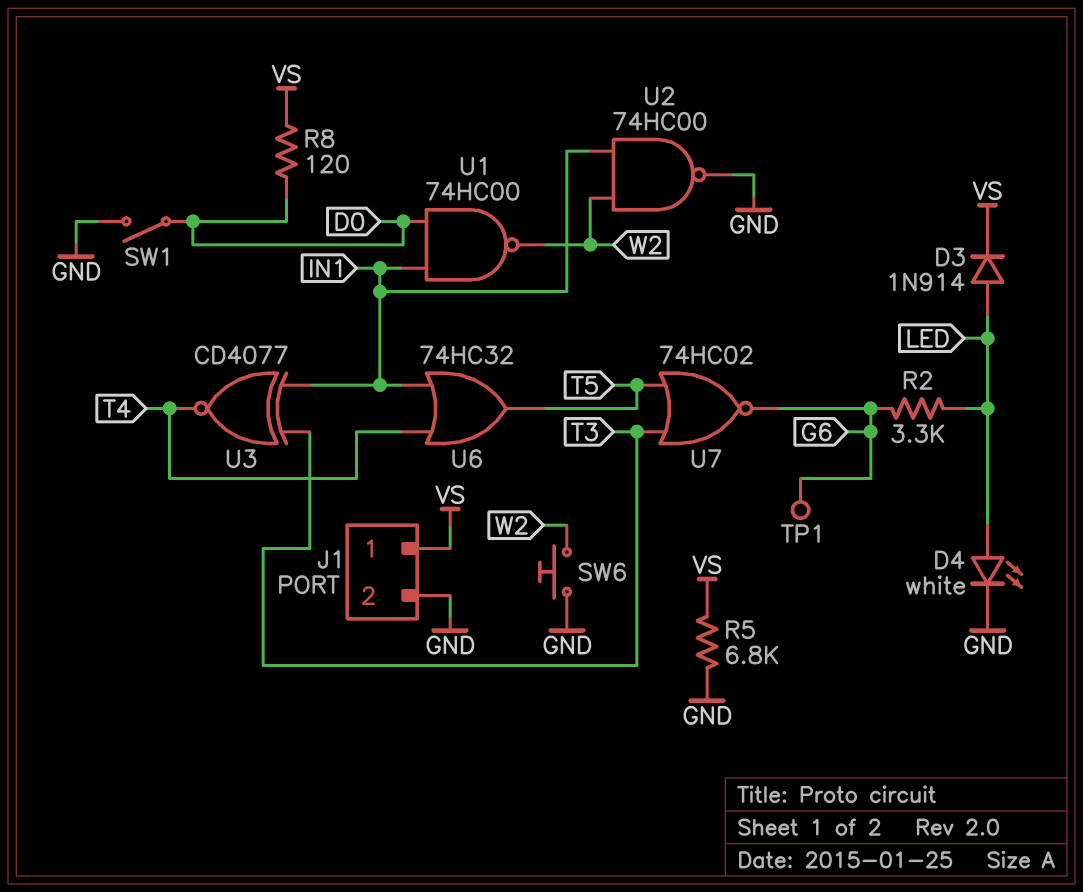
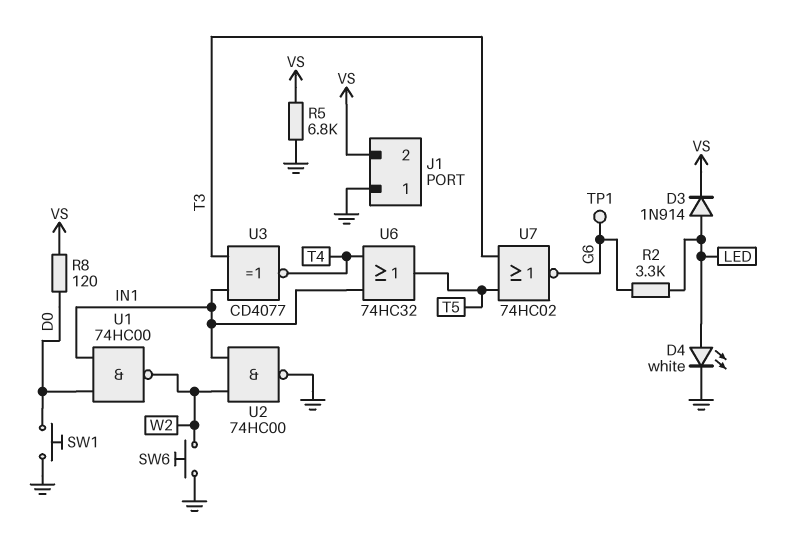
J1 pin 1: VS -> GND
J1 pin 2: GND -> VS
SW1: switch (D0, GND) -> button (D0, GND)

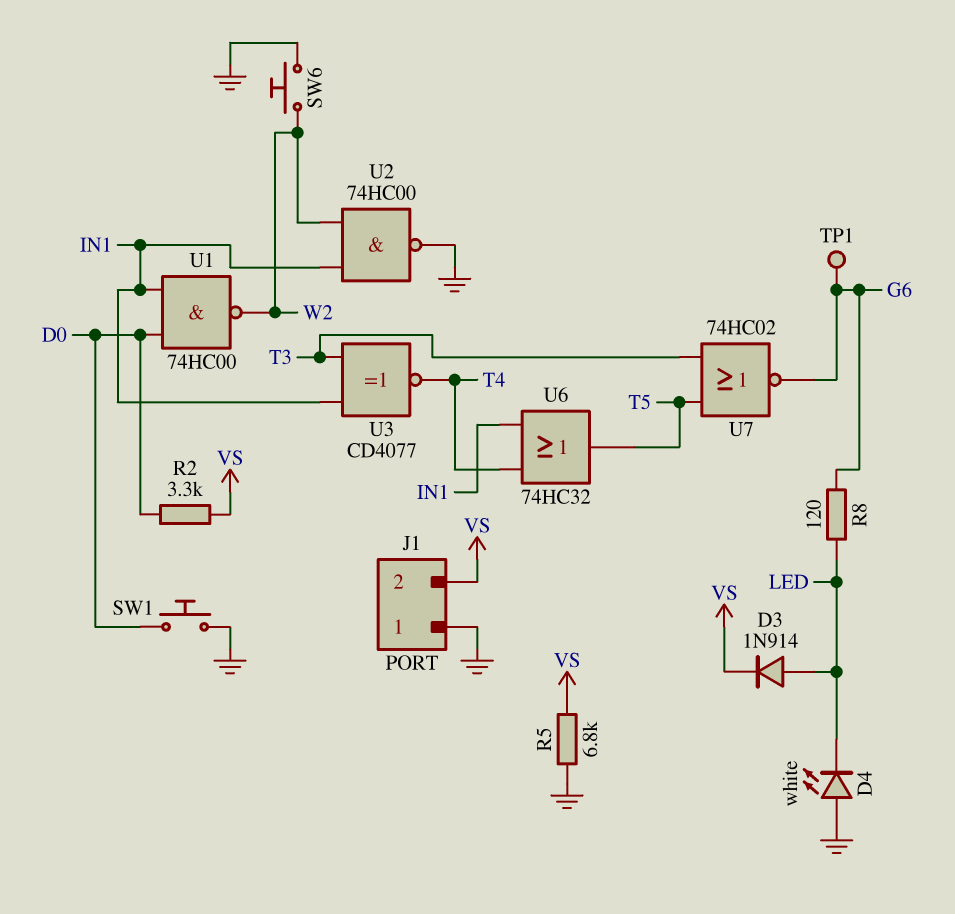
D4: LED white (A LED, K GND) -> LED white (A GND, K LED)
R2: 3.3k (G6, LED) -> 3.3k (D0, VS)
R8: 120 (D0, VS) -> 120 (G6, LED)

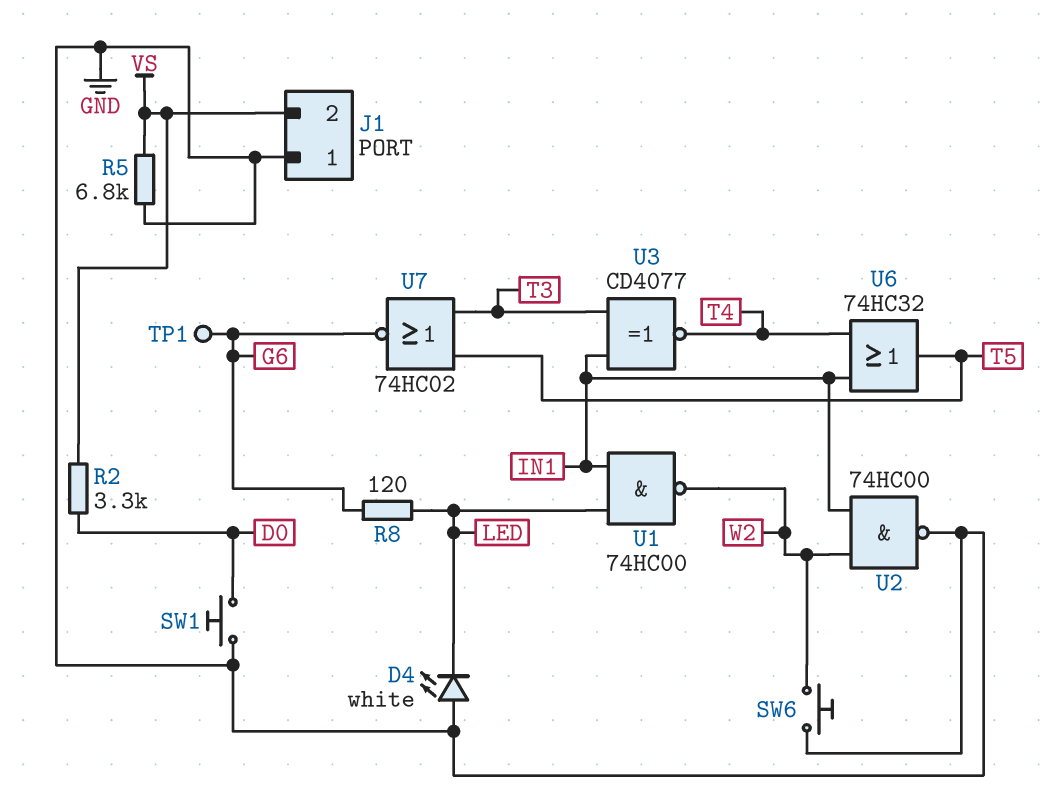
D3: diode 1N914 (A LED, K VS) -> none
U1: NAND 74HC00 (in D0, in IN1, out W2) -> NAND 74HC00 (in IN1, in LED, out W2)

